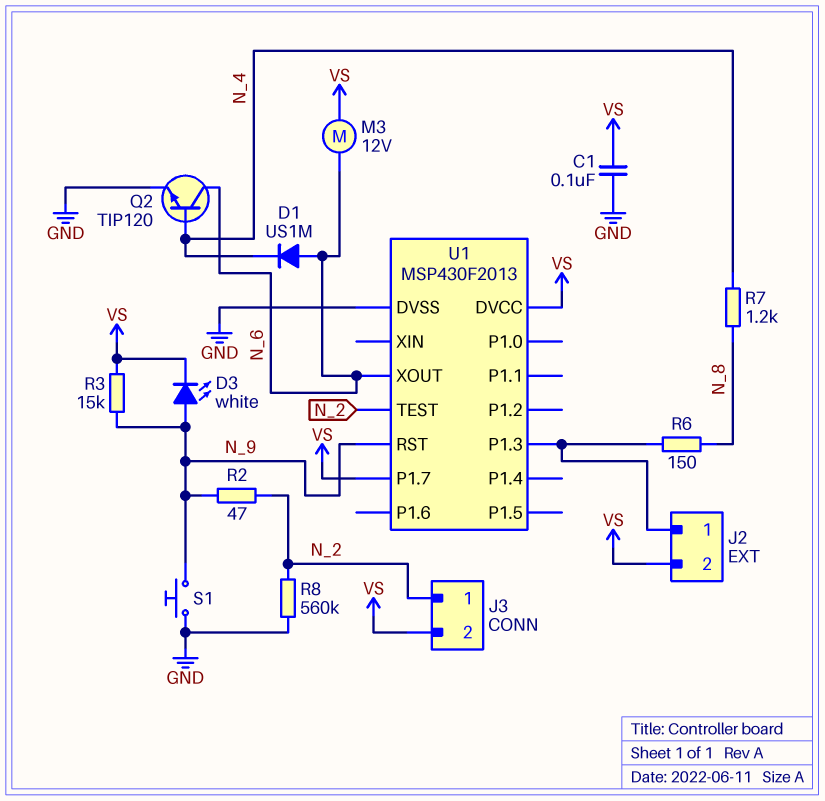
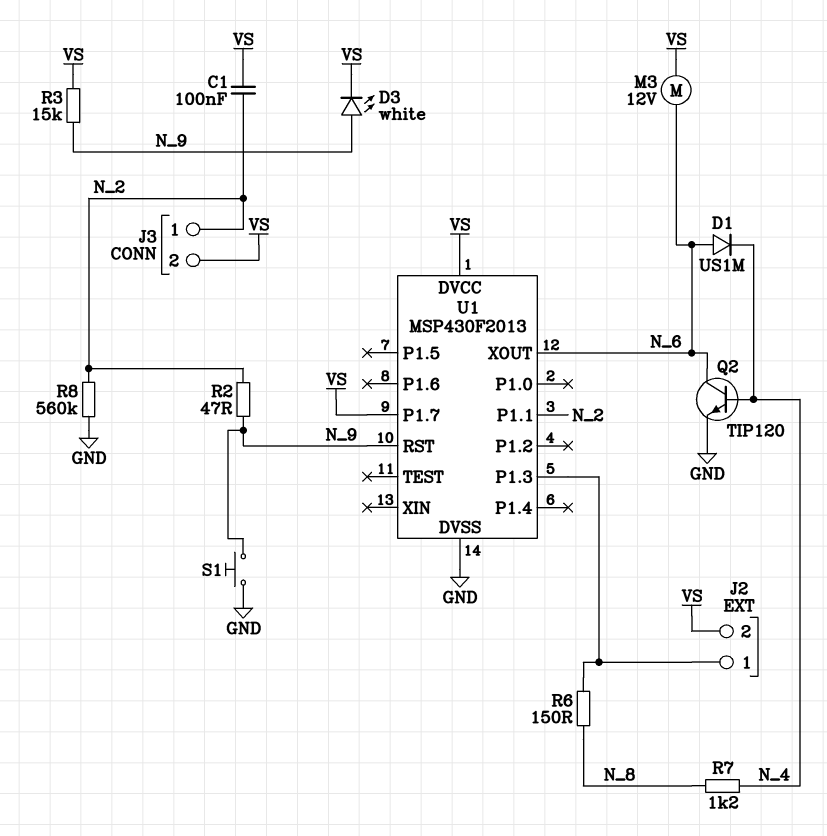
C1: 100nF (GND, VS) -> 100nF (N_2, VS)
U1 pin P1.1: none -> N_2
U1 pin TEST: N_2 -> none

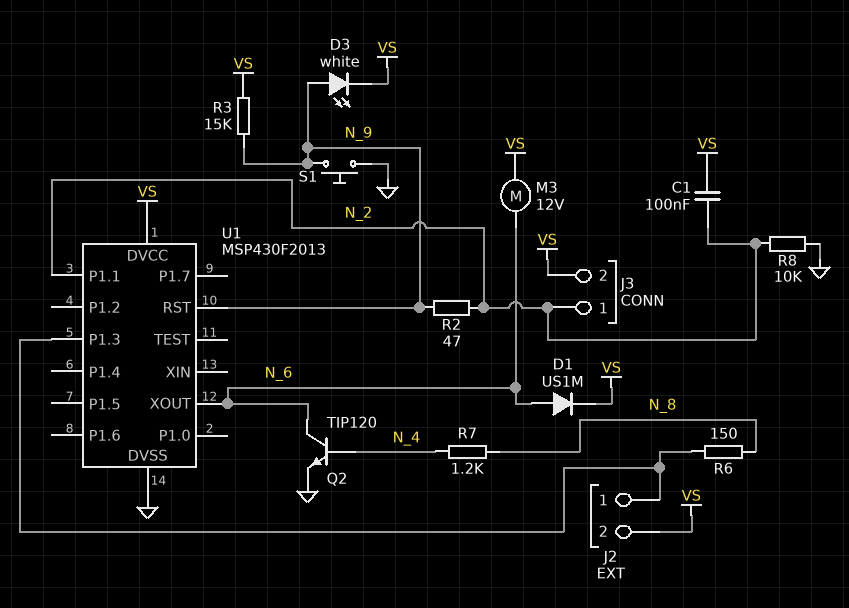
D1: diode US1M (A N_6, K N_4) -> diode US1M (A N_6, K VS)
R8: 560k (GND, N_2) -> 10k (GND, N_2)
U1 pin P1.7: VS -> none

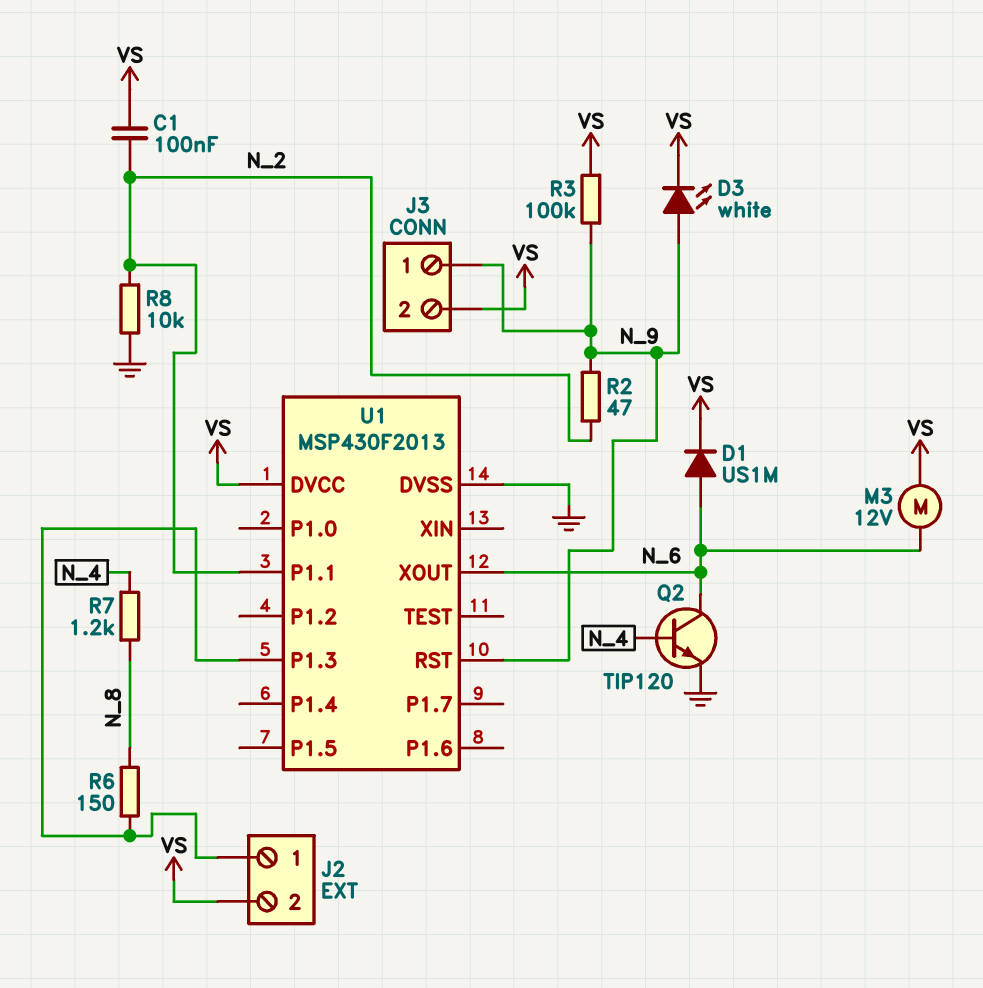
J3 pin 1: N_2 -> N_9
R3: 15k (N_9, VS) -> 100k (N_9, VS)
S1: button (GND, N_9) -> none

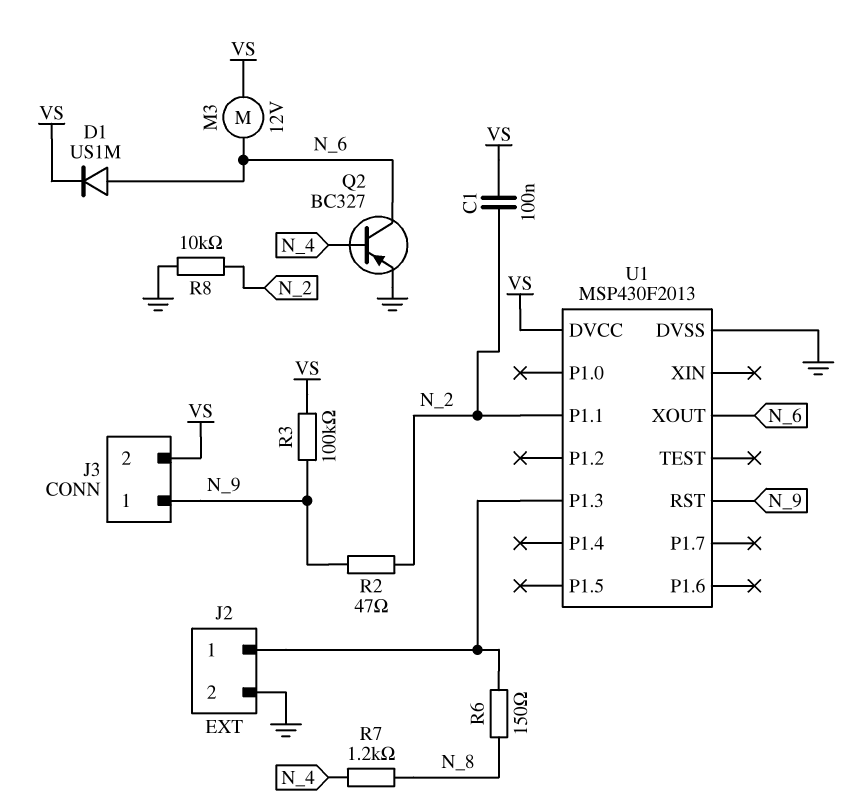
D3: LED white (A N_9, K VS) -> none
J2 pin 2: VS -> GND
Q2: NPN TIP120 (B N_4, C N_6, E GND) -> PNP BC327 (B N_4, C N_6, E GND)

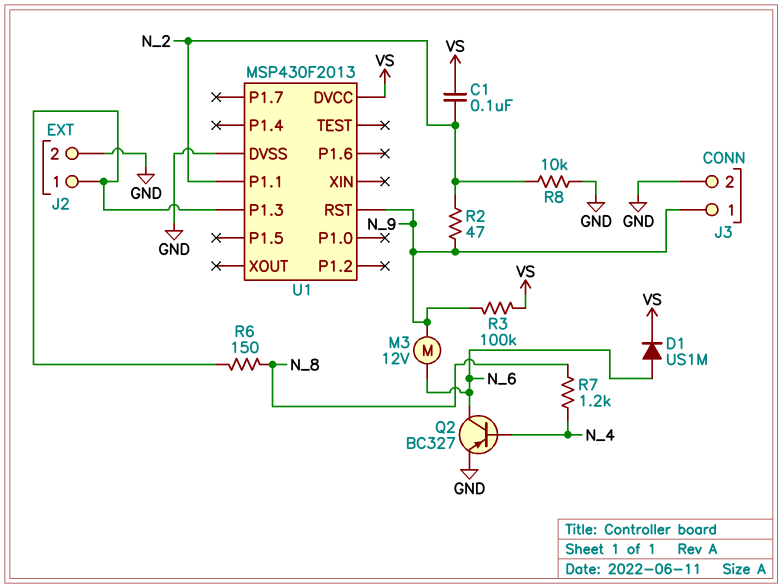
J3 pin 2: VS -> GND
M3: motor 12V (N_6, VS) -> motor 12V (N_6, N_9)
U1 pin XOUT: N_6 -> none

